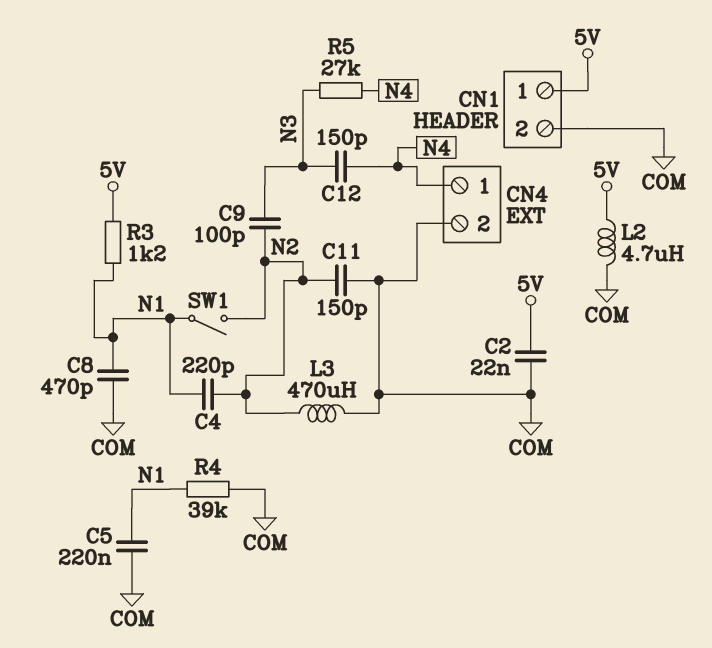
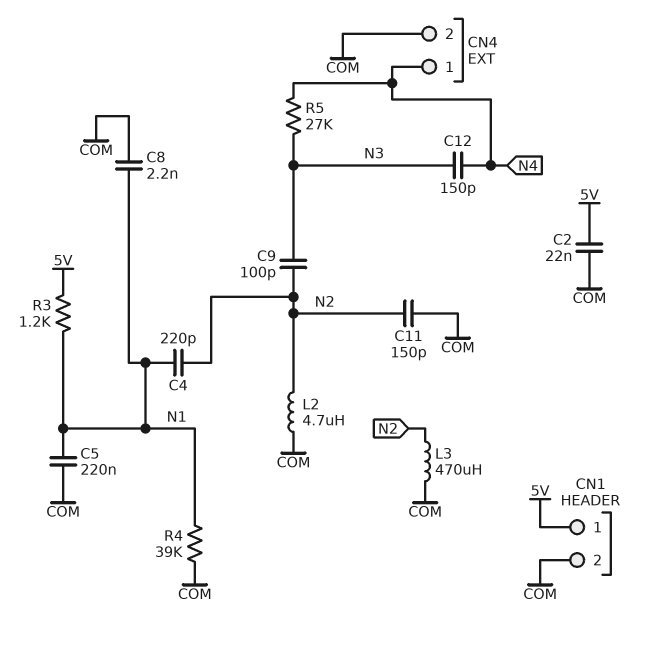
C8: 470pF (COM, N1) -> 2.2nF (COM, N1)
L2: 4.7uH (5V, COM) -> 4.7uH (COM, N2)
SW1: switch (N1, N2) -> none

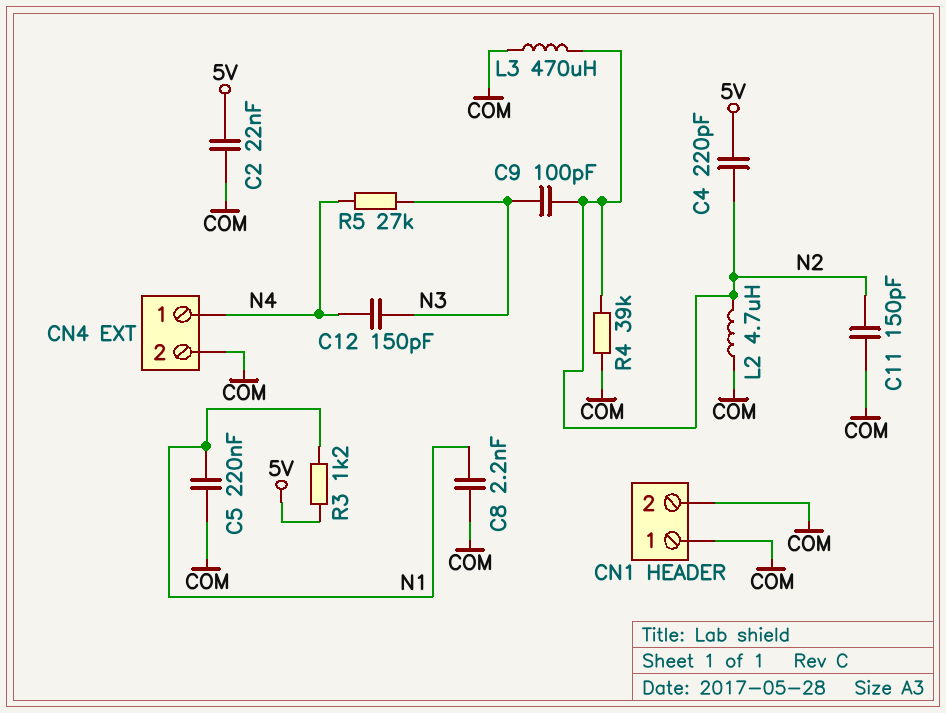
C4: 220pF (N1, N2) -> 220pF (5V, N2)
CN1 pin 1: 5V -> COM
R4: 39k (COM, N1) -> 39k (COM, N2)

